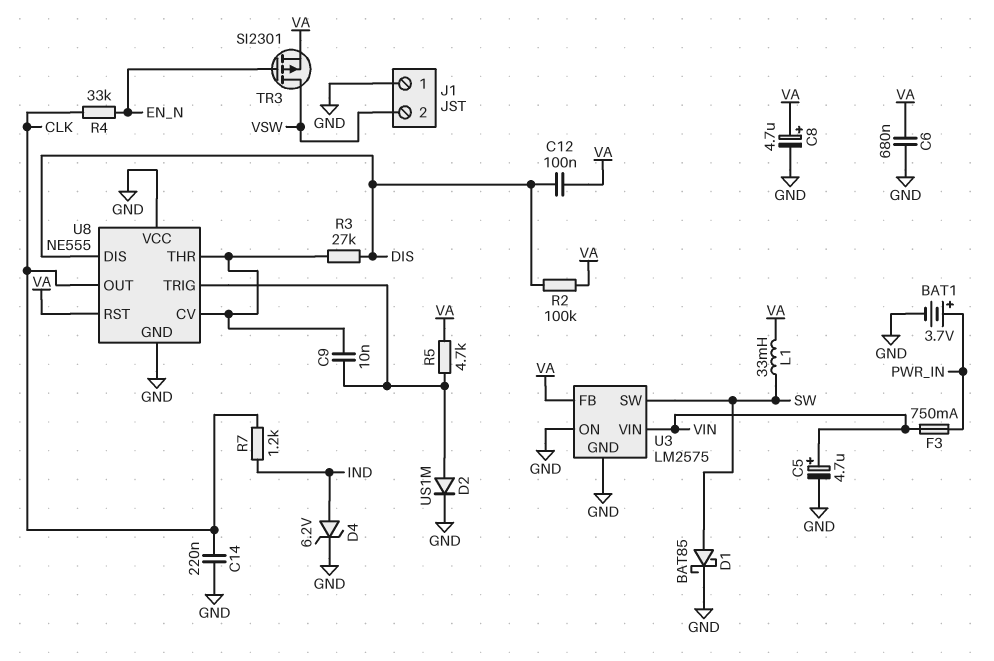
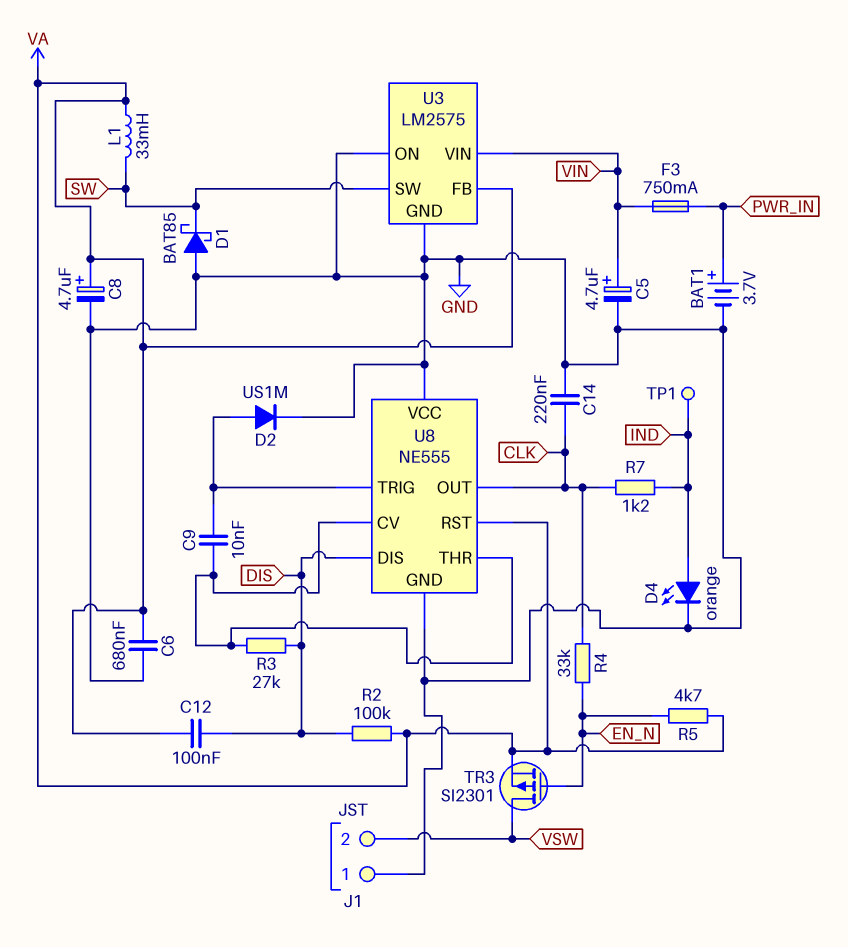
D1: schottky BAT85 (A SW, K GND) -> schottky BAT85 (A GND, K SW)
D4: zener 6.2V (A IND, K GND) -> LED orange (A IND, K GND)
R5: 4.7k (U8/TRIG, VA) -> 4.7k (EN_N, VA)
TP1: none -> test point (IND)

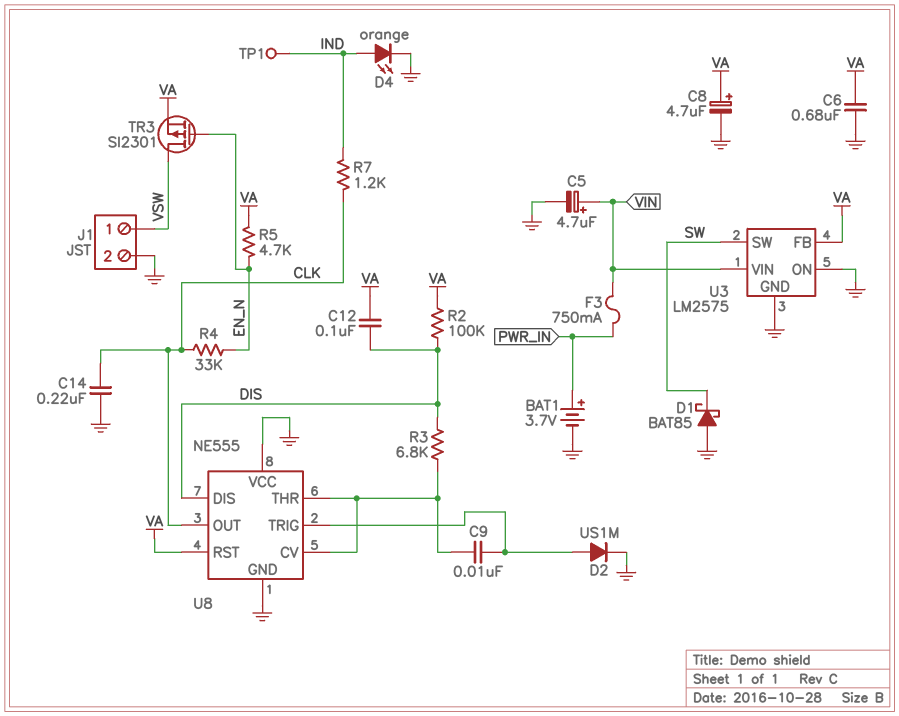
J1 pin 1: GND -> VSW
J1 pin 2: VSW -> GND
L1: 33mH (SW, VA) -> none
R3: 27k (DIS, U8/CV) -> 6.8k (DIS, U8/CV)

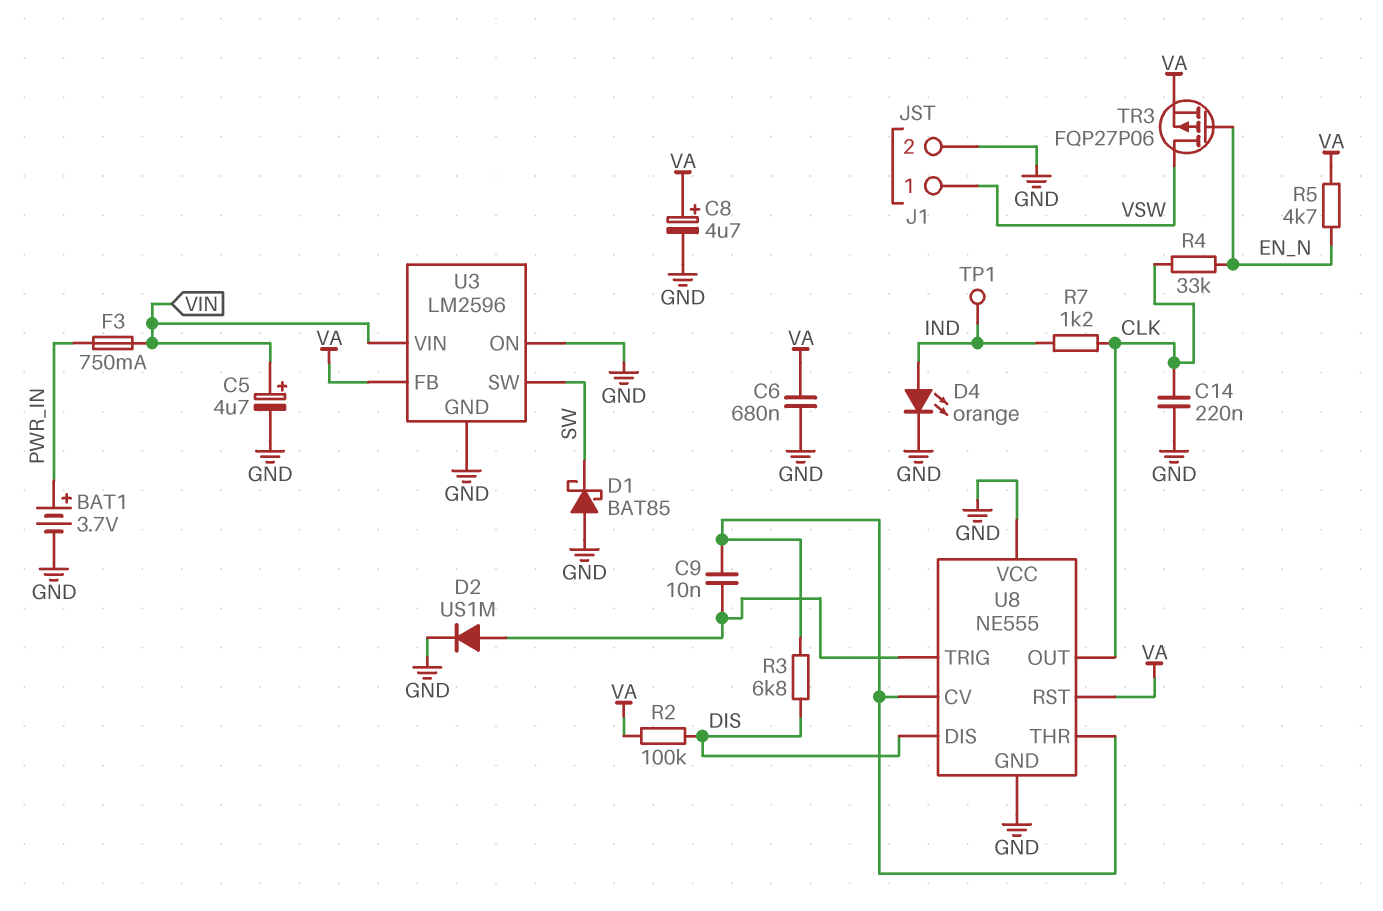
C12: 100nF (DIS, VA) -> none
TR3: PMOS SI2301 (G EN_N, D VSW, S VA) -> PMOS FQP27P06 (G EN_N, D VSW, S VA)
U3: LM2575 -> LM2596

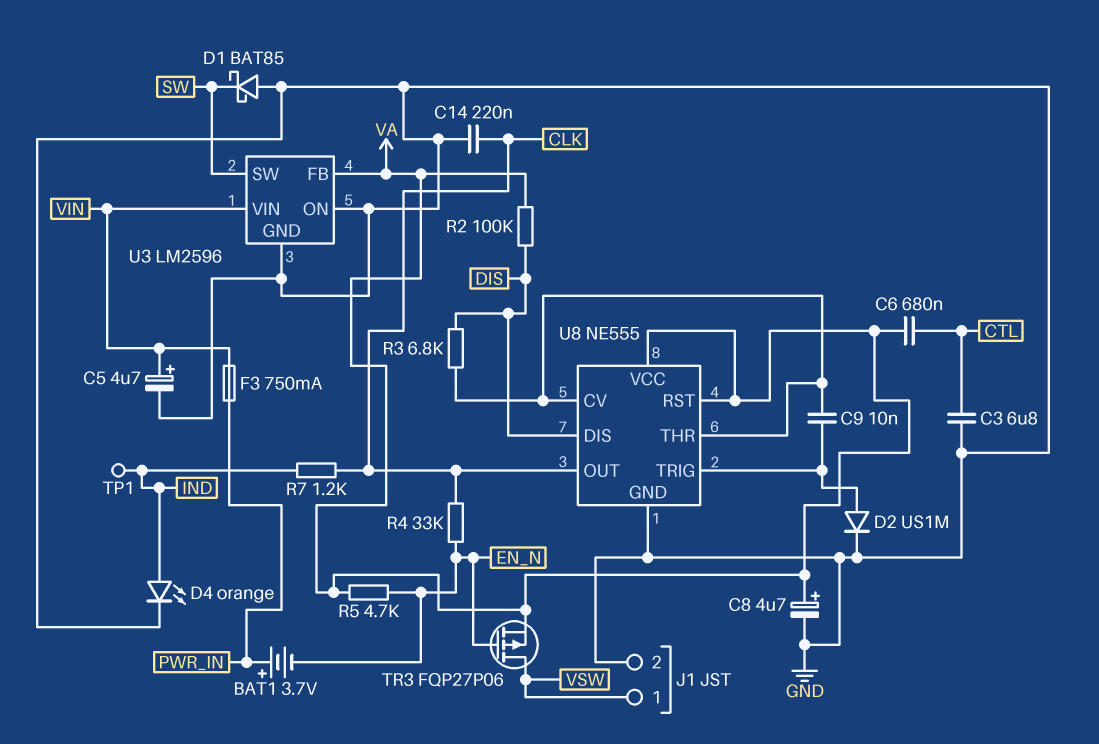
BAT1: 3.7V (plus PWR_IN, minus GND) -> 3.7V (plus PWR_IN, minus EN_N)
C3: none -> 6.8uF (CTL, GND)
C6: 680nF (GND, VA) -> 680nF (CTL, VA)
U8 pin VCC: GND -> VA

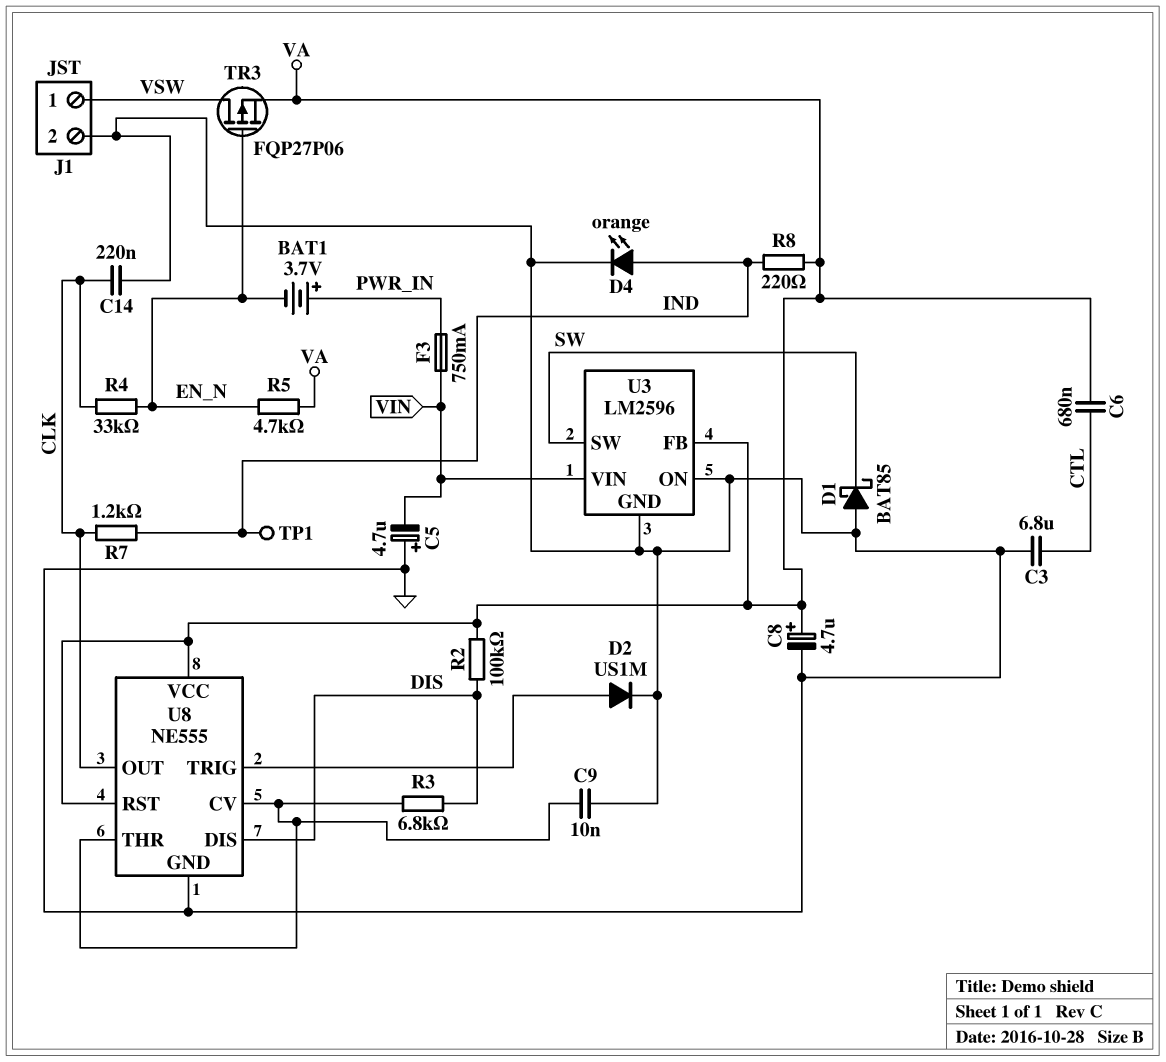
C5: 4.7uF (plus VIN, minus GND) -> 4.7uF (plus GND, minus VIN)
C9: 10nF (U8/CV, U8/TRIG) -> 10nF (GND, U8/CV)
R8: none -> 220 (IND, VA)

